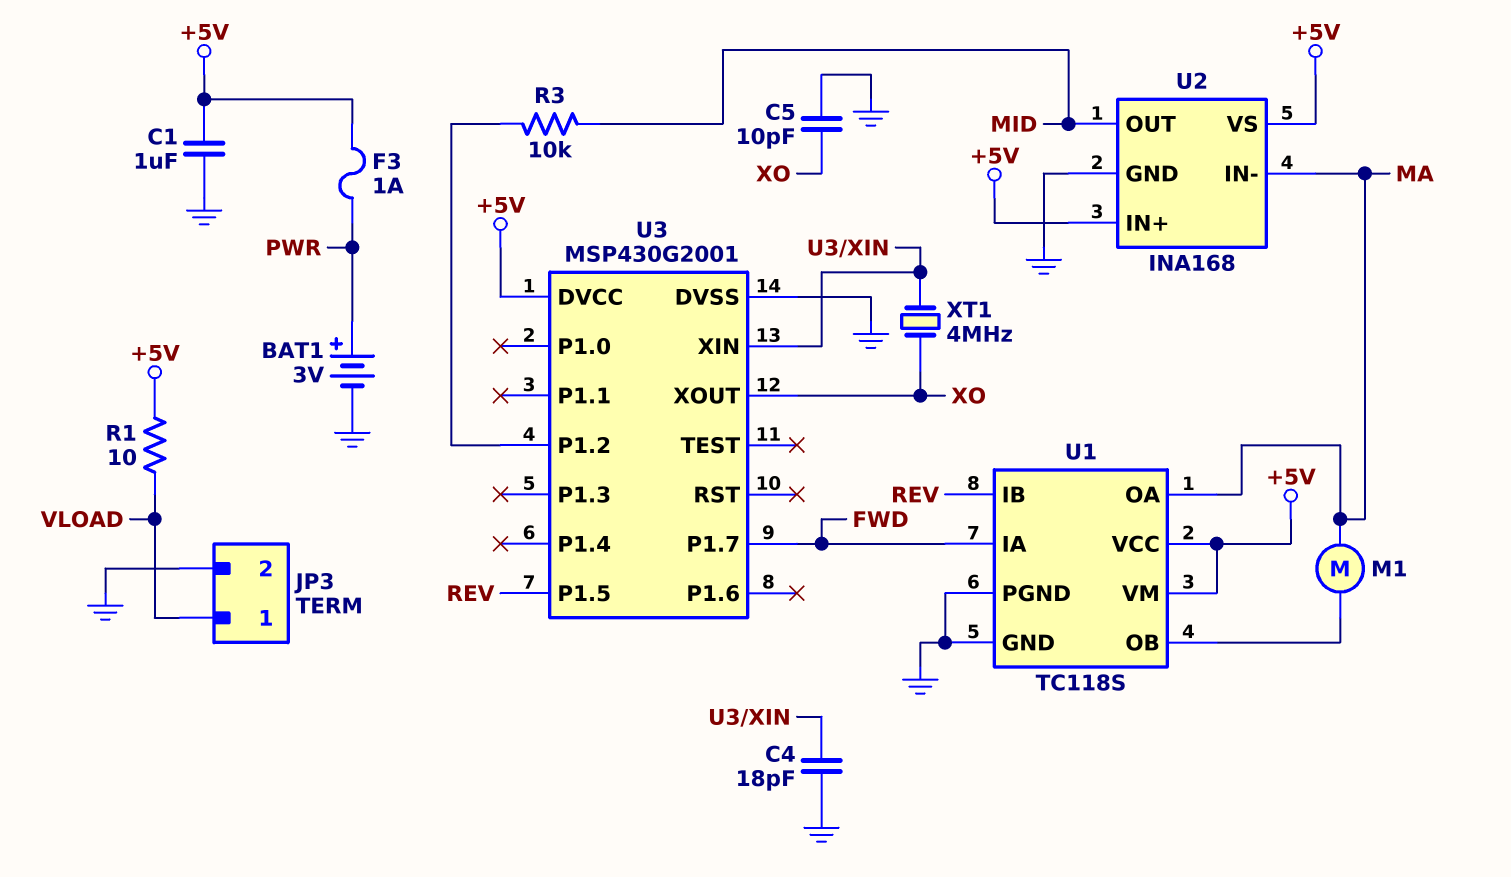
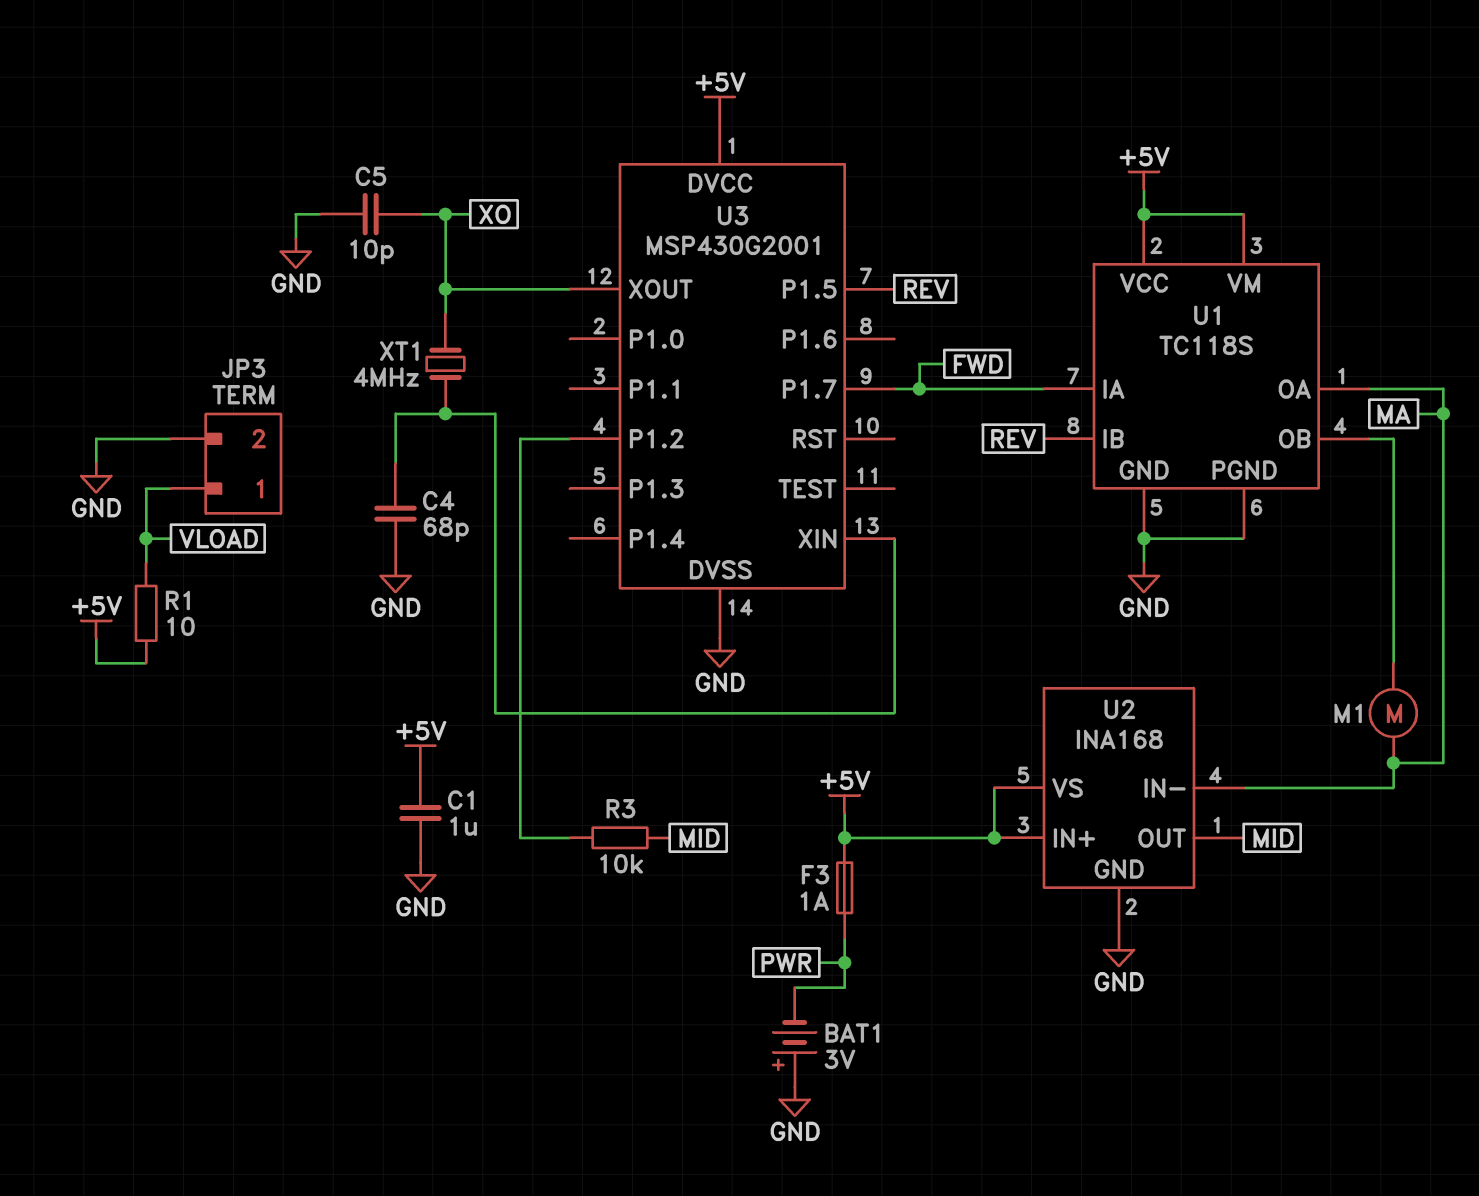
BAT1: 3V (plus PWR, minus GND) -> 3V (plus GND, minus PWR)
C4: 18pF (GND, U3/XIN) -> 68pF (GND, U3/XIN)

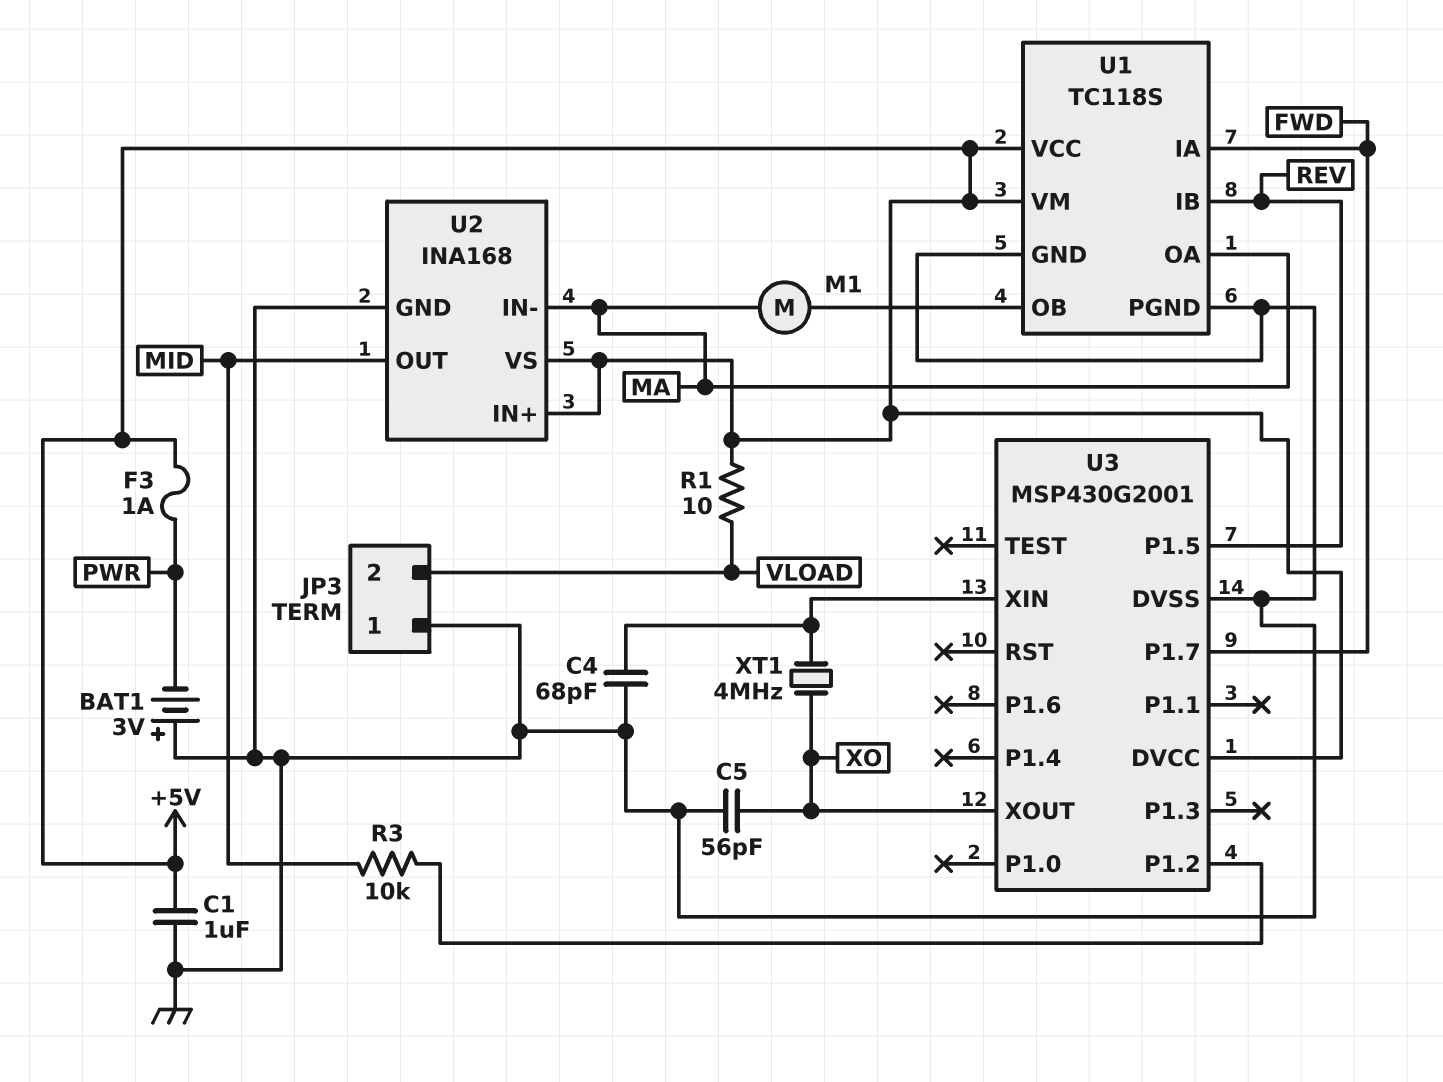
C5: 10pF (GND, XO) -> 56pF (GND, XO)
JP3 pin 1: VLOAD -> GND
JP3 pin 2: GND -> VLOAD

